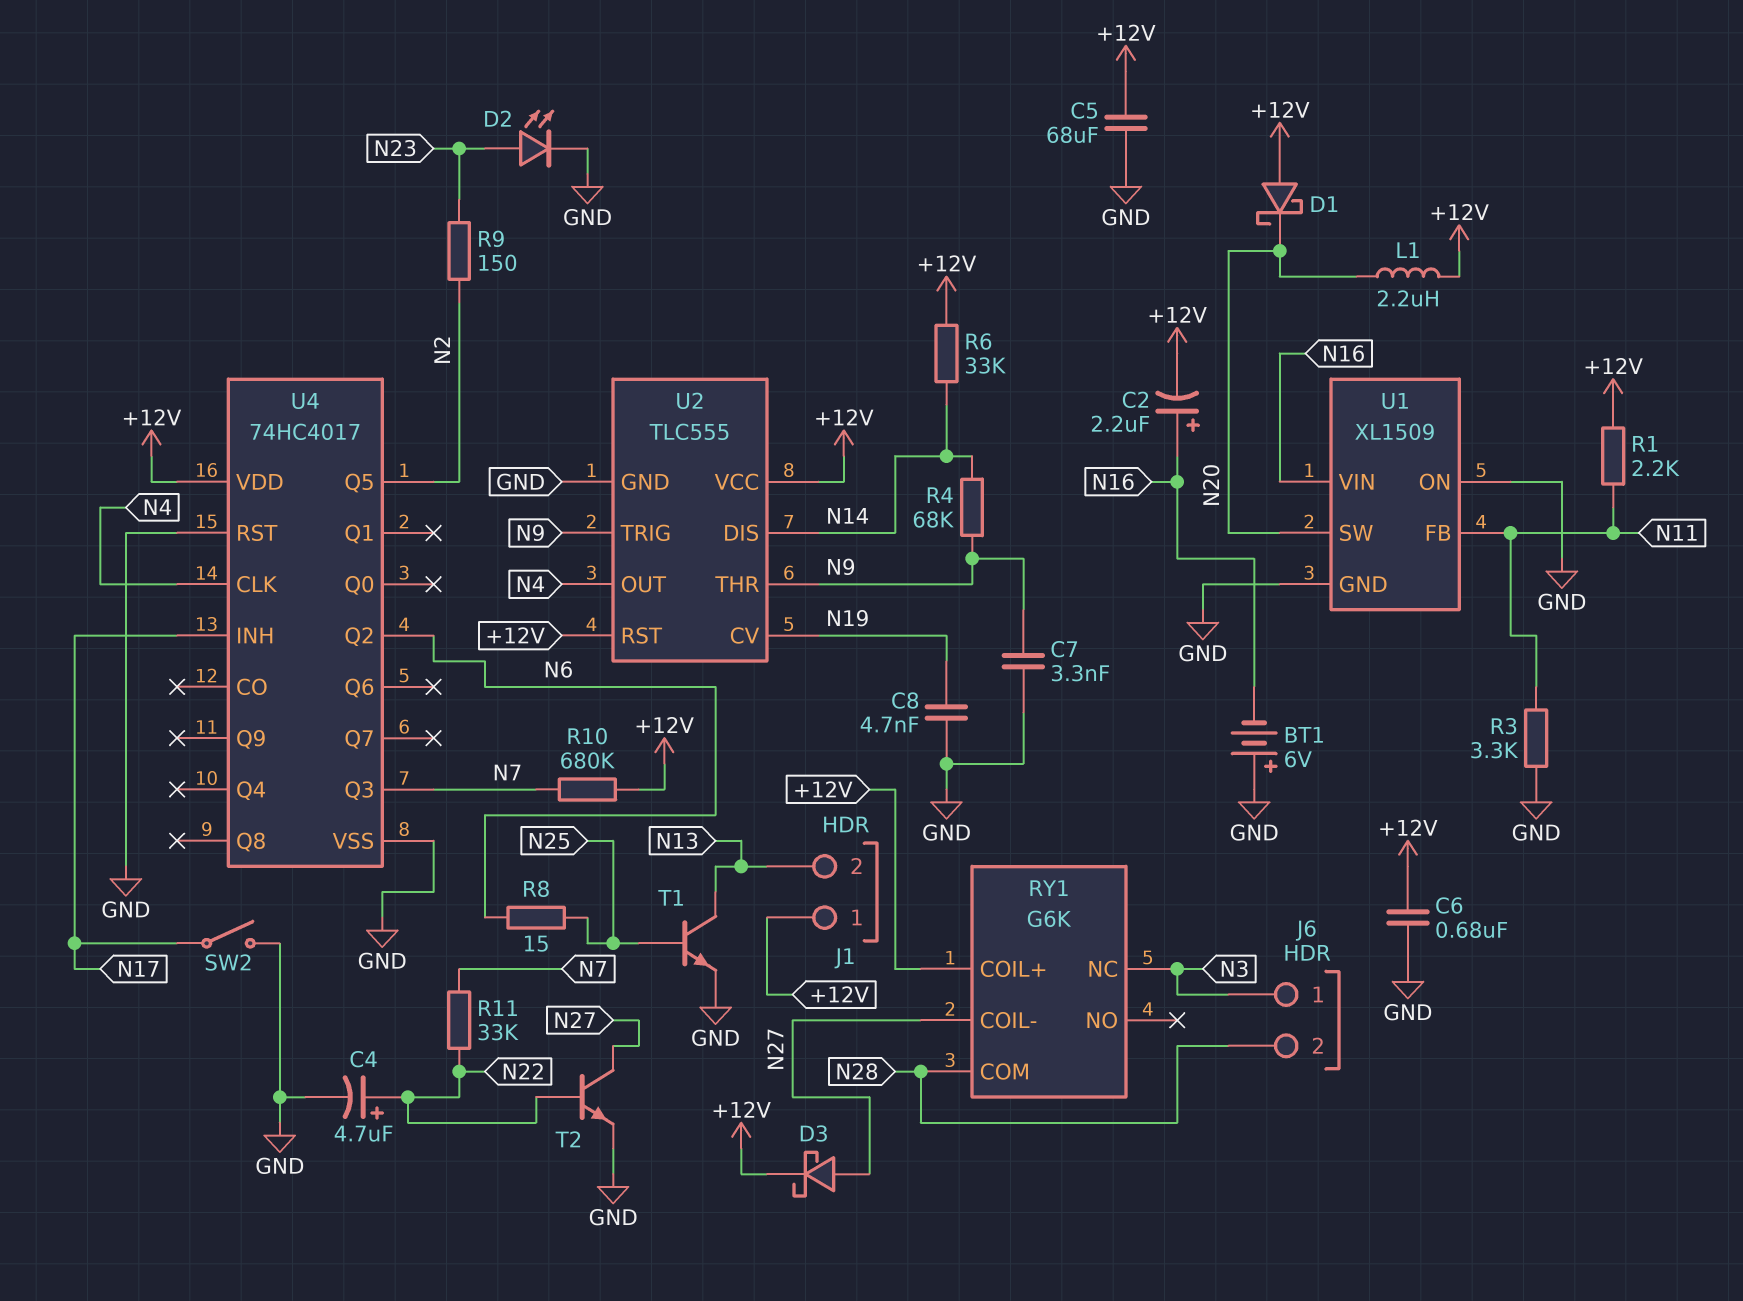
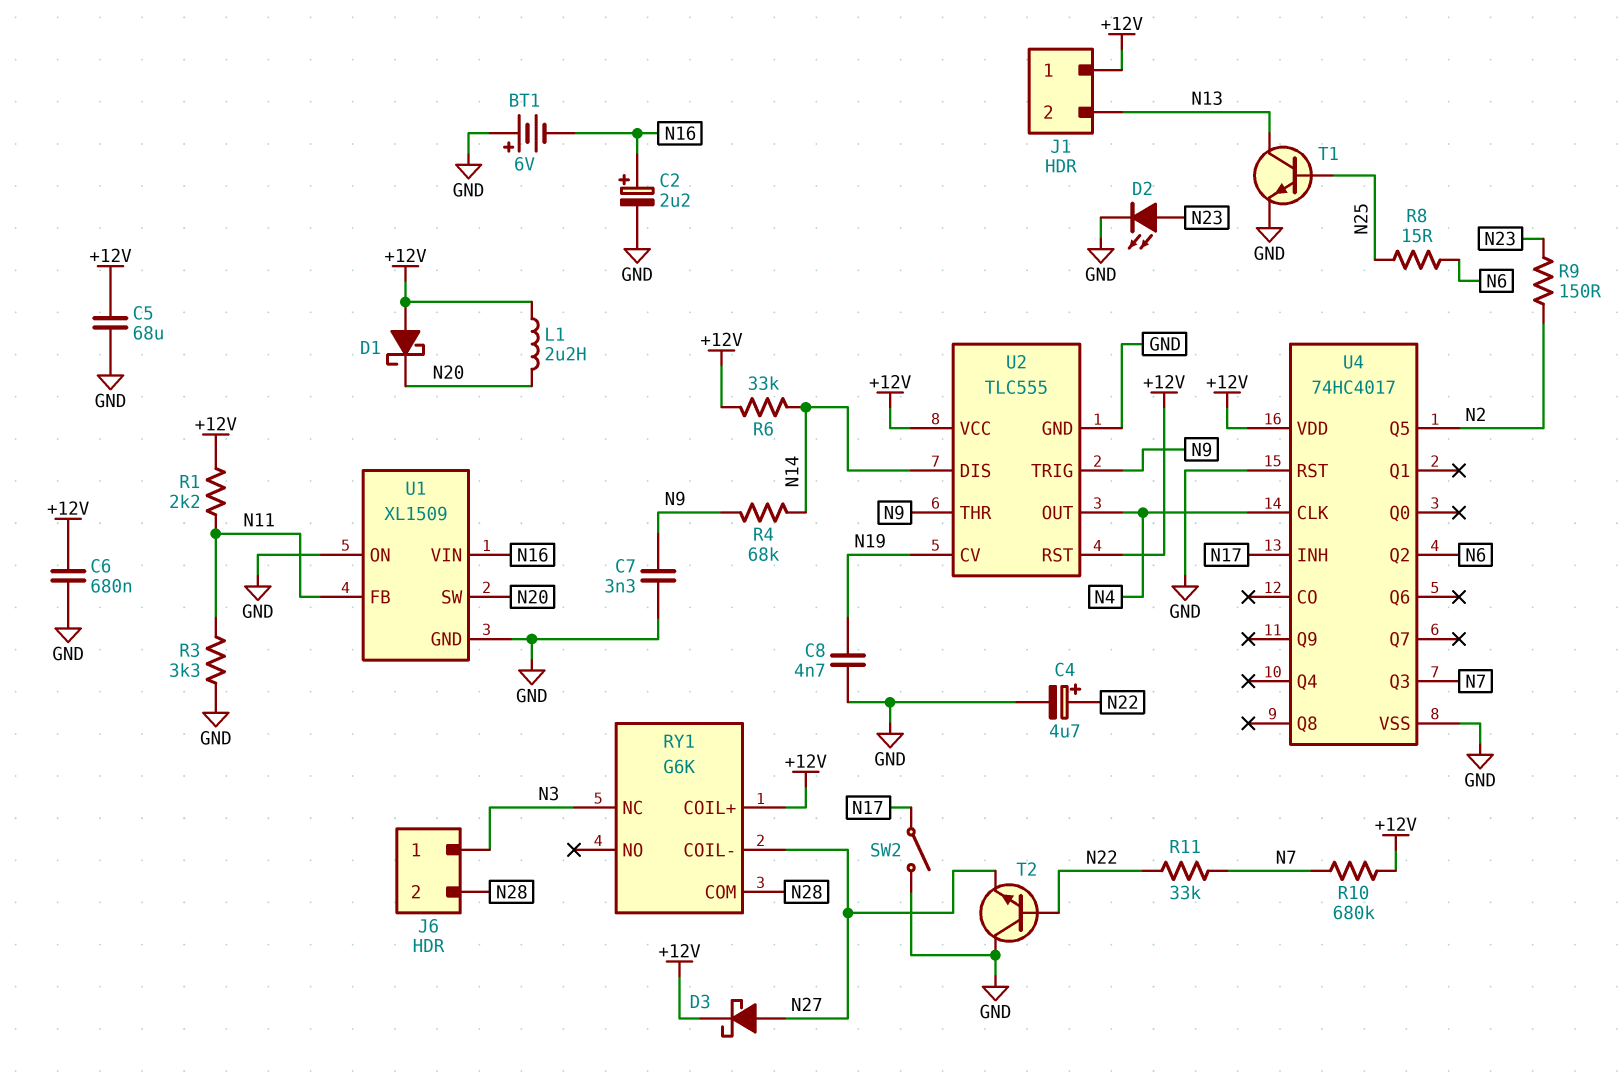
C2: 2.2uF (plus N16, minus +12V) -> 2.2uF (plus N16, minus GND)
T2: NPN (B N22, C N27, E GND) -> NPN (B N22, C GND, E N27)

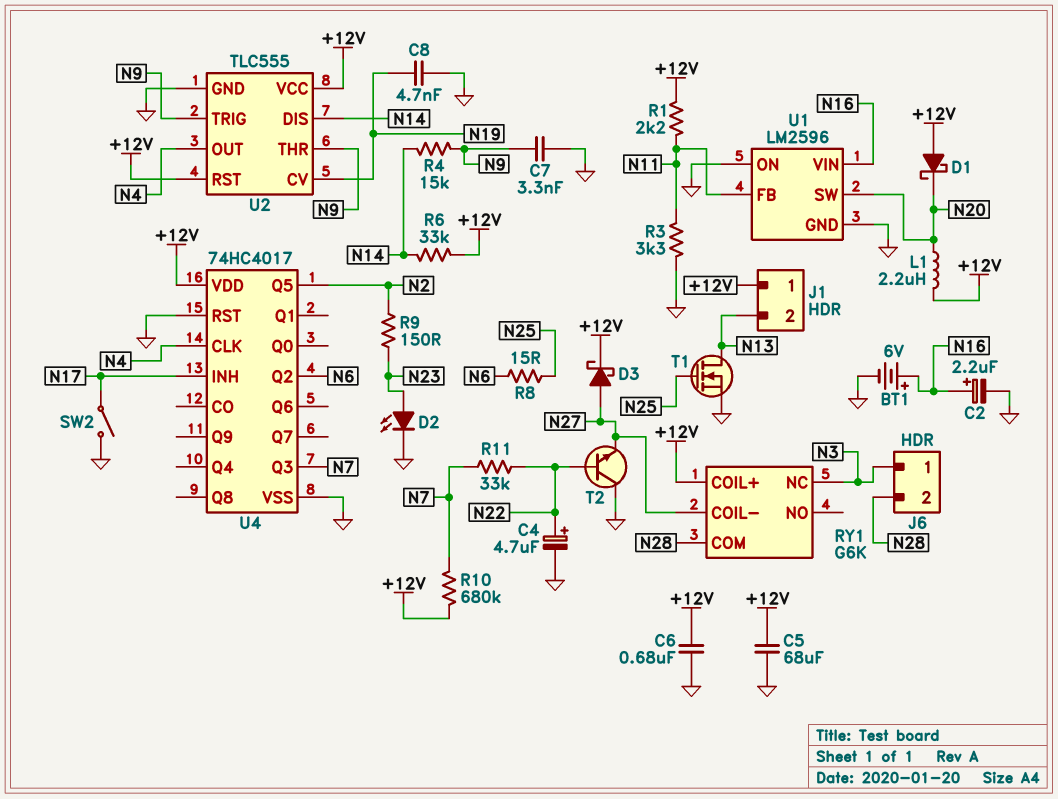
BT1: 6V (plus GND, minus N16) -> 6V (plus N16, minus GND)
R4: 68k (N9, N14) -> 15k (N9, N14)
T1: NPN (B N25, C N13, E GND) -> NMOS (G N25, D N13, S GND)
U1: XL1509 -> LM2596

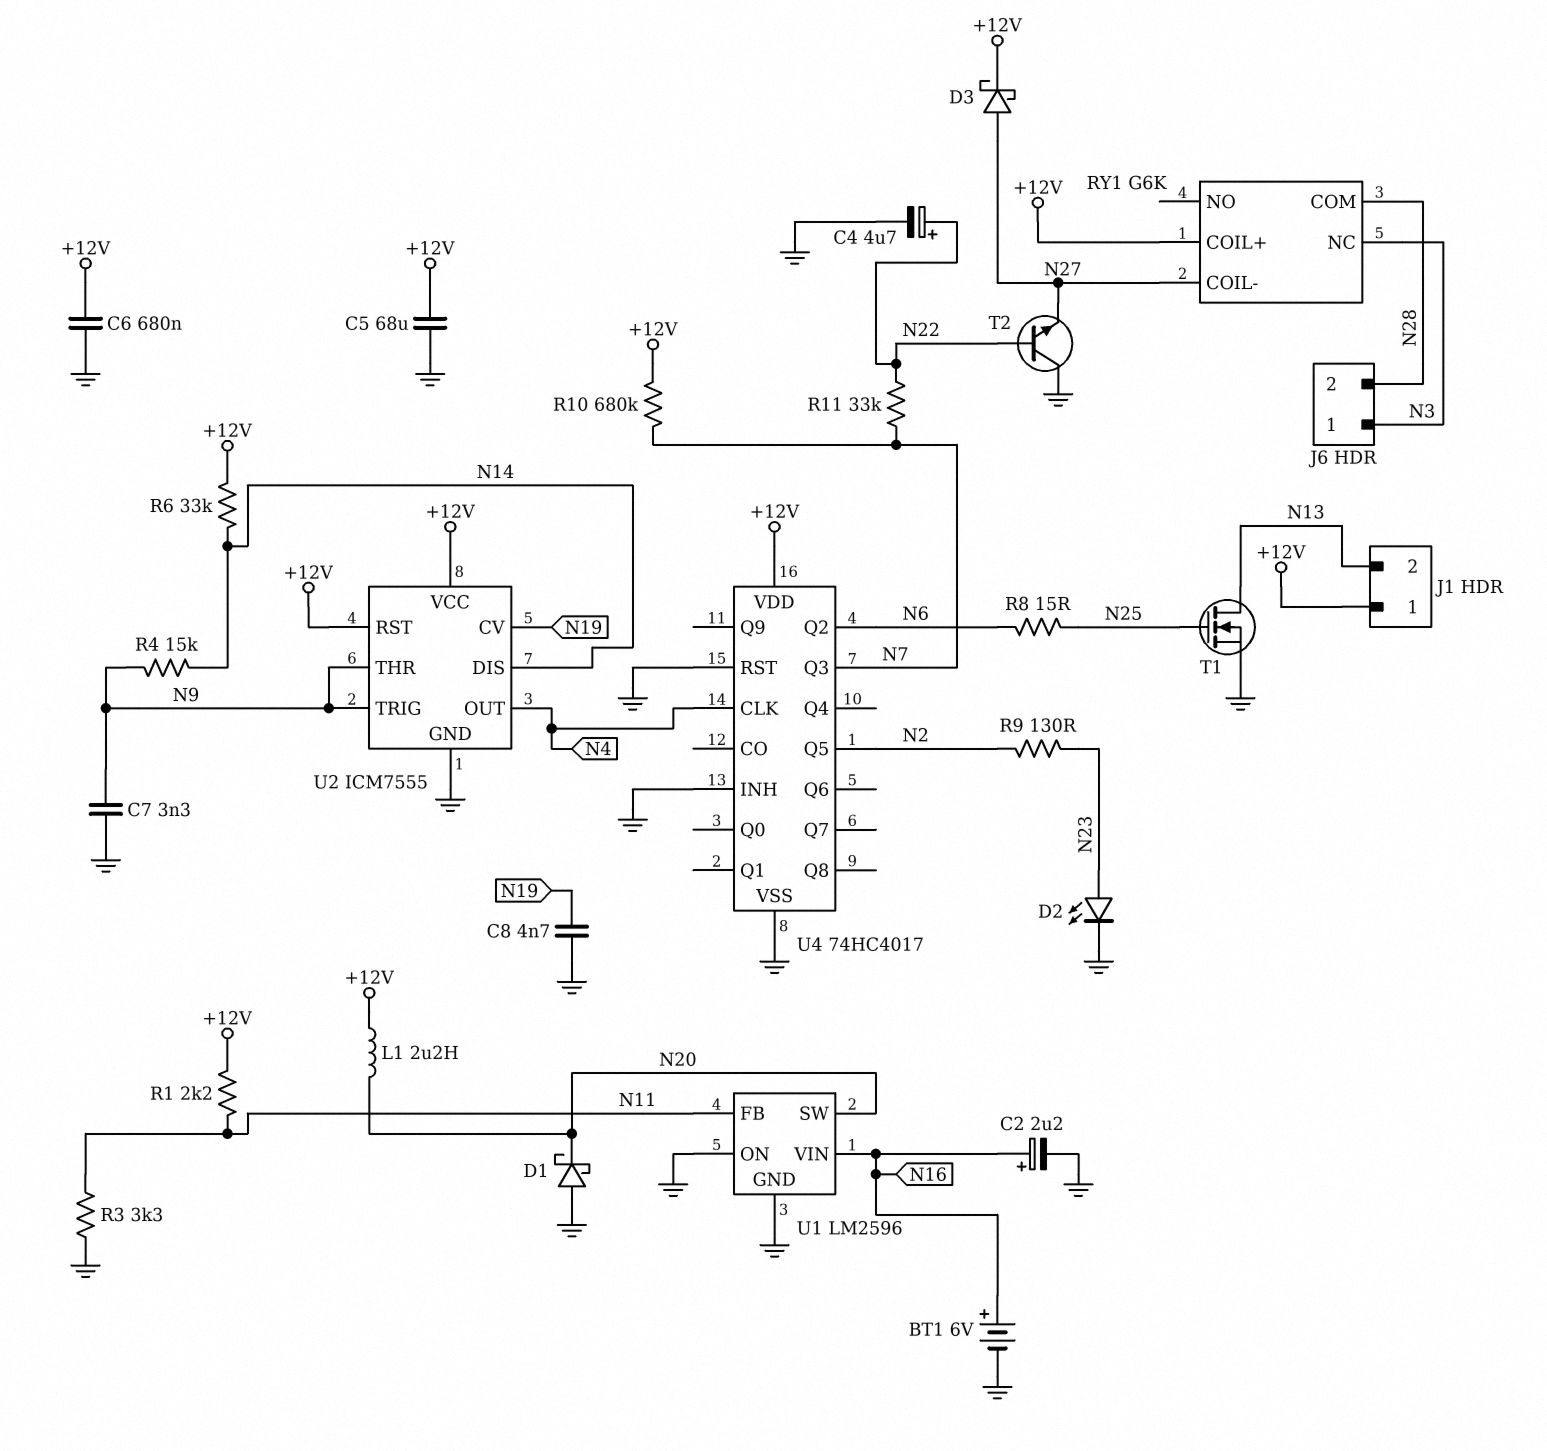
D1: schottky (A +12V, K N20) -> schottky (A GND, K N20)
R9: 150 (N2, N23) -> 130 (N2, N23)
SW2: switch (GND, N17) -> none
U2: TLC555 -> ICM7555
U4 pin INH: N17 -> GND

